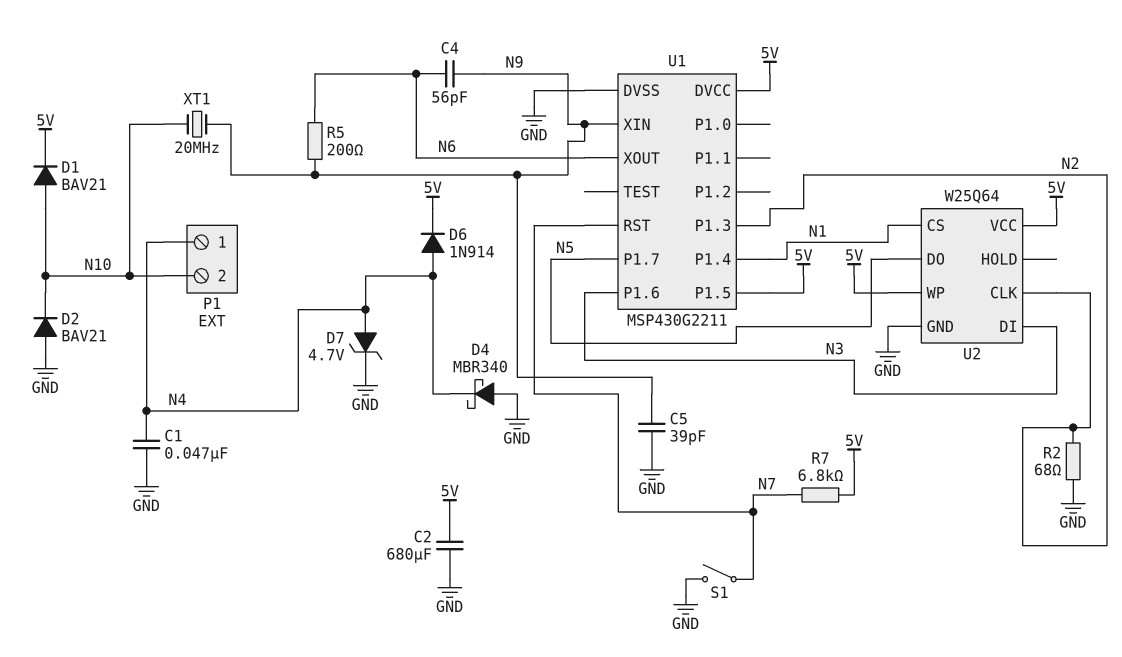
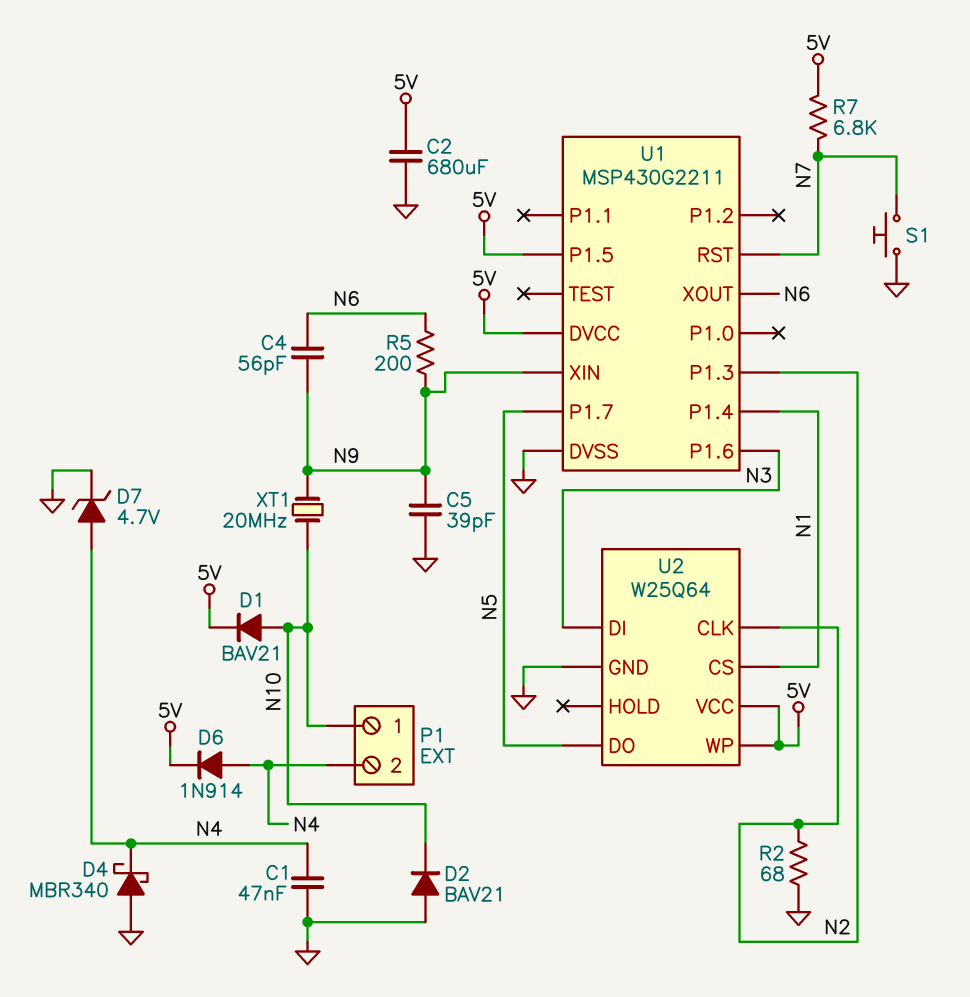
P1 pin 1: N4 -> N10
P1 pin 2: N10 -> N4
S1: switch (GND, N7) -> button (GND, N7)

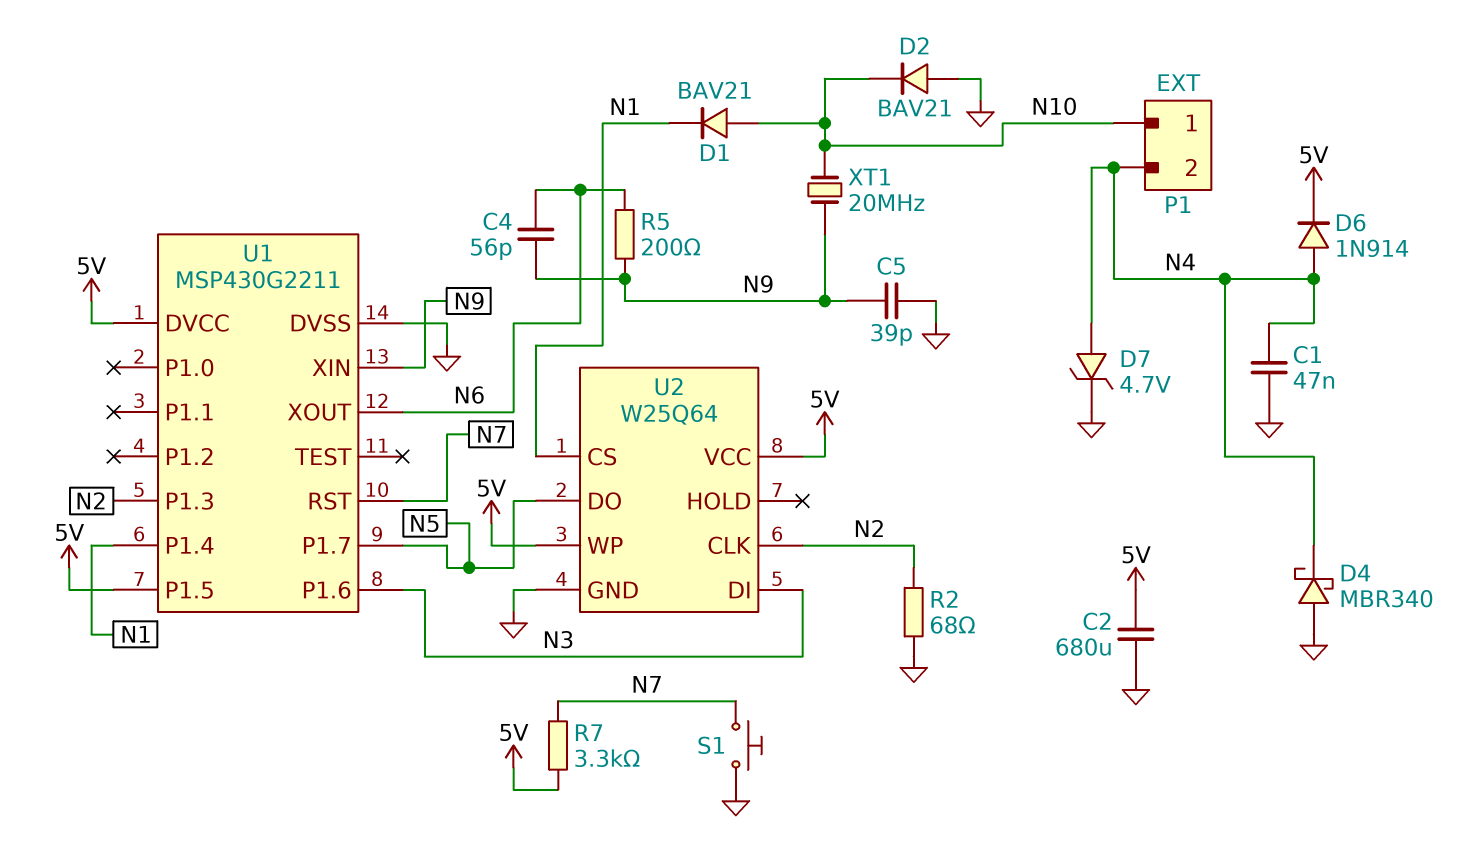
D1: diode BAV21 (A N10, K 5V) -> diode BAV21 (A N10, K N1)
R7: 6.8k (5V, N7) -> 3.3k (5V, N7)

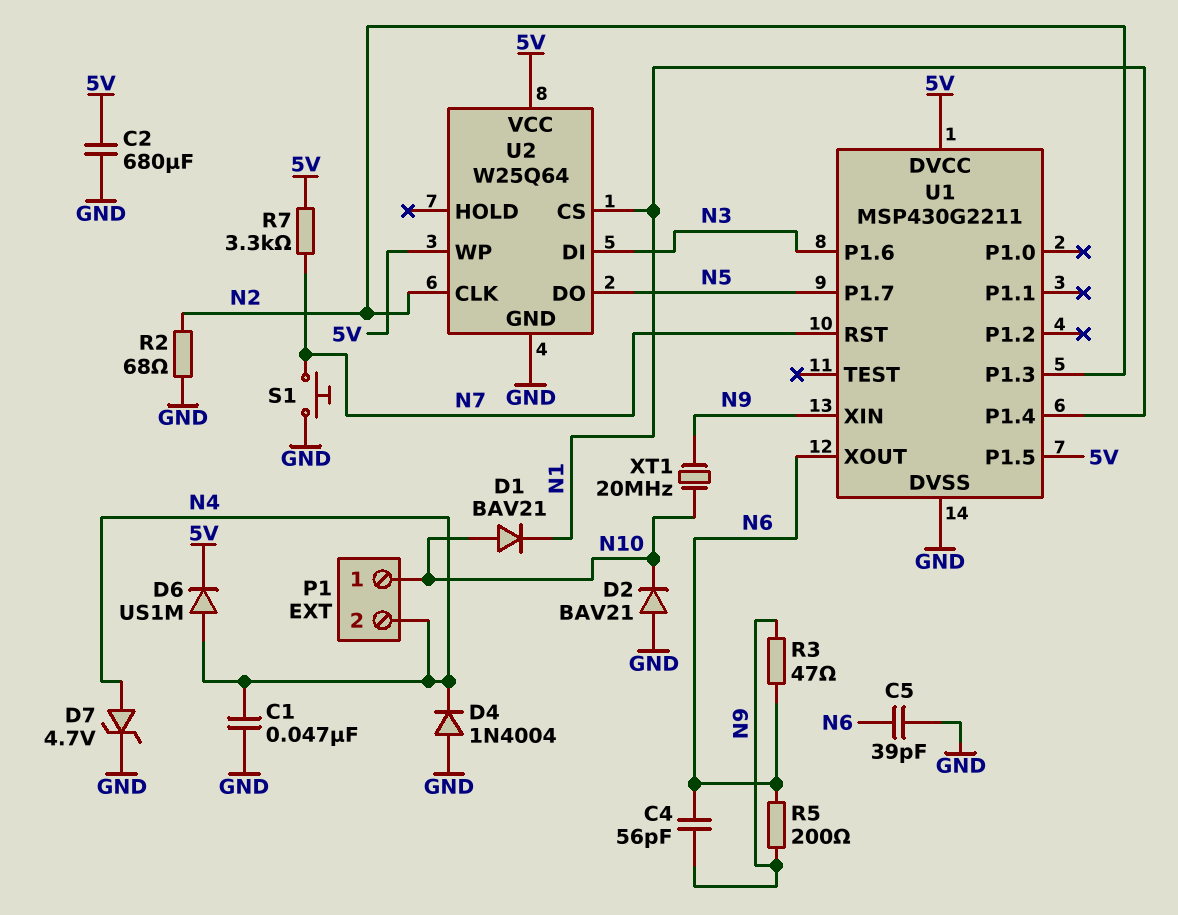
C5: 39pF (GND, N9) -> 39pF (GND, N6)
D4: schottky MBR340 (A GND, K N4) -> diode 1N4004 (A GND, K N4)
D6: diode 1N914 (A N4, K 5V) -> diode US1M (A N4, K 5V)
R3: none -> 47 (N6, N9)

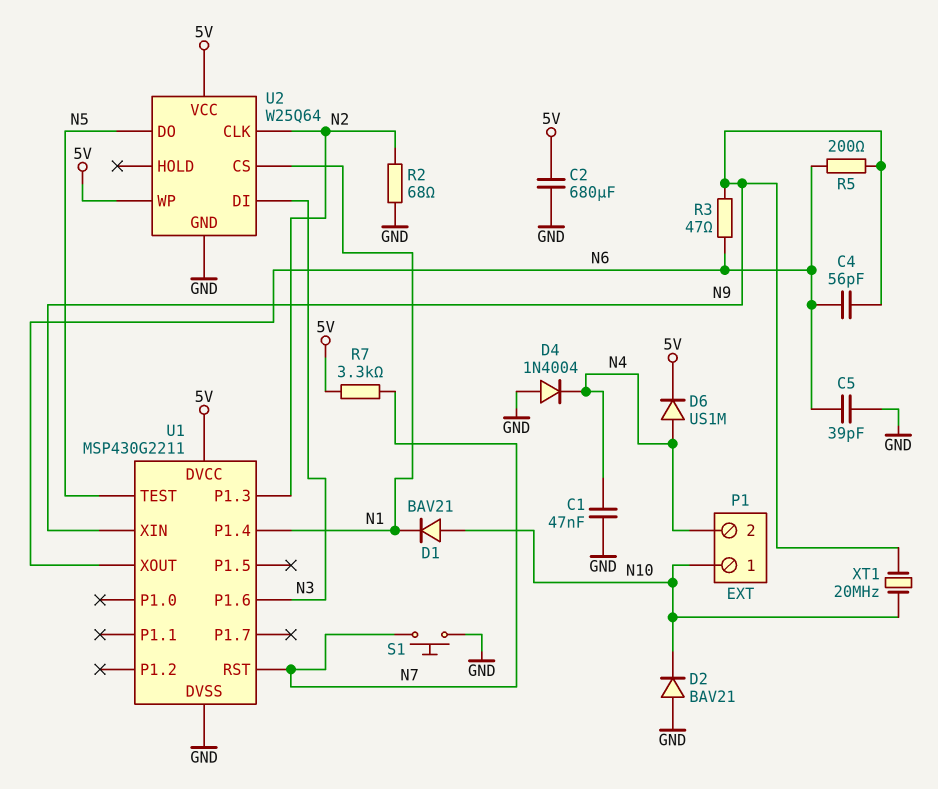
D7: zener 4.7V (A N4, K GND) -> none
U1 pin P1.5: 5V -> none
U1 pin P1.7: N5 -> none
U1 pin TEST: none -> N5

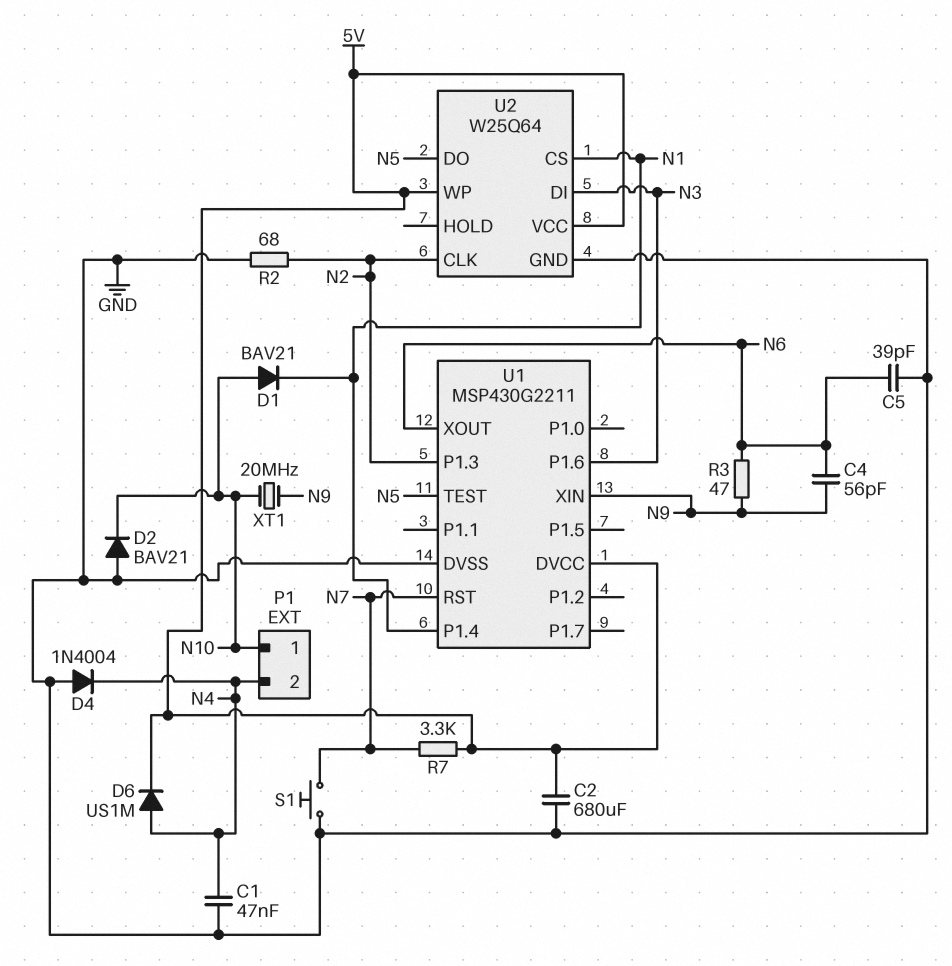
R5: 200 (N6, N9) -> none

